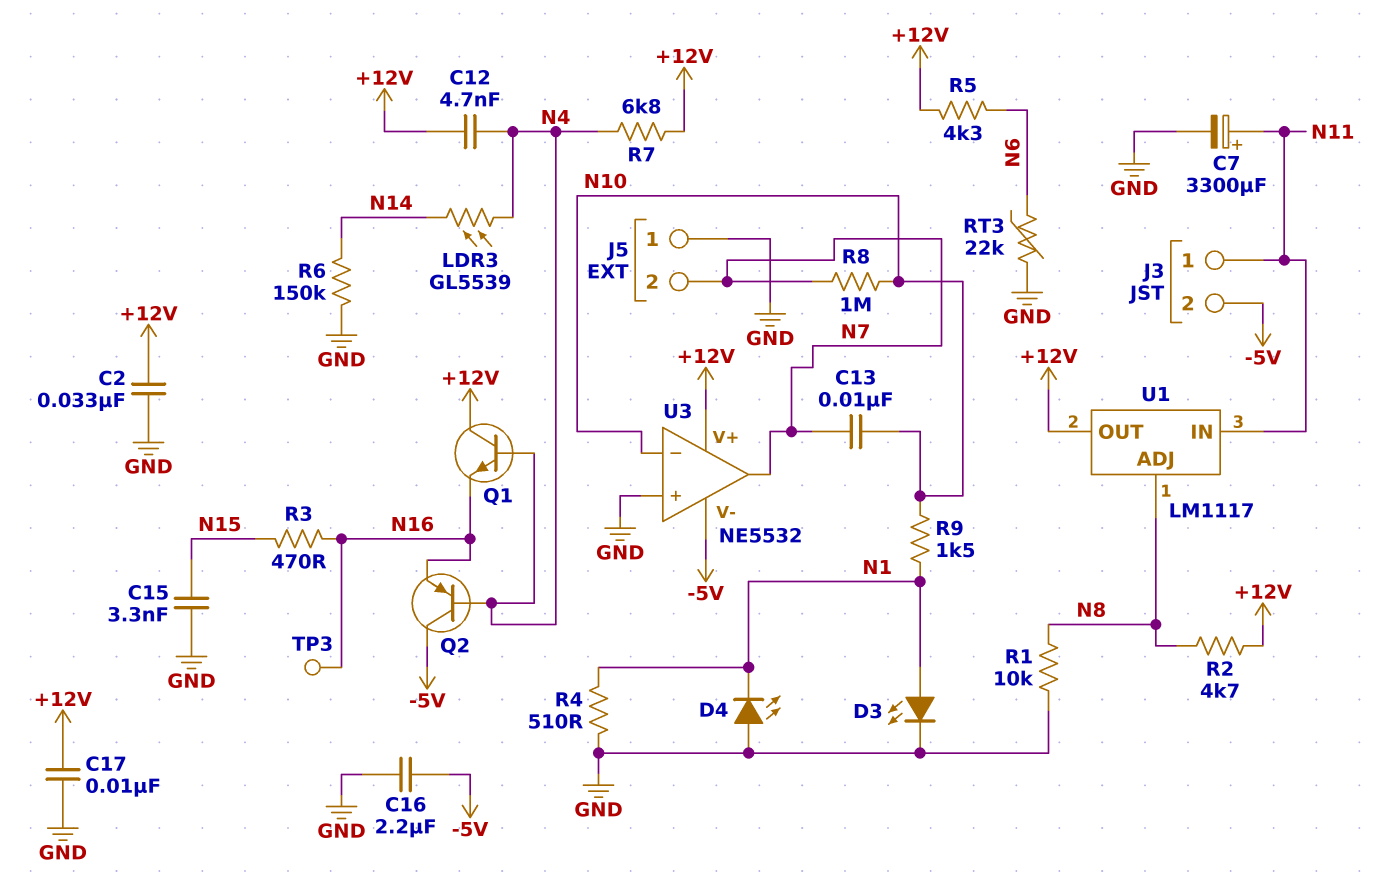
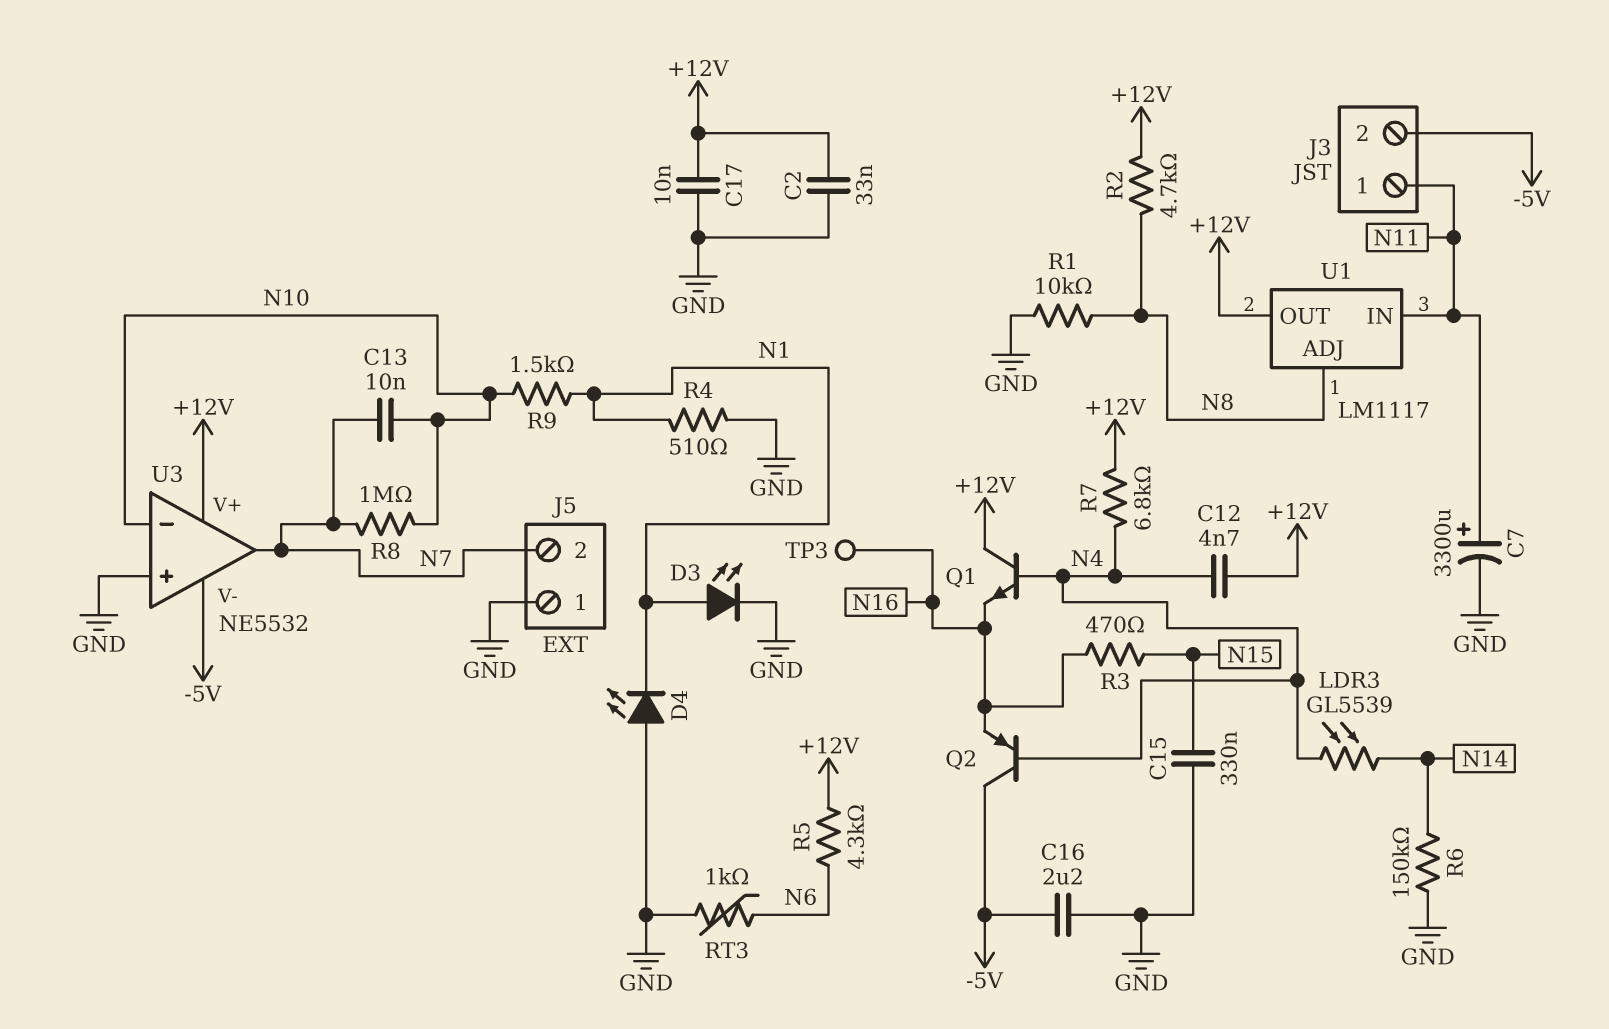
C15: 3.3nF (GND, N15) -> 330nF (GND, N15)
RT3: 22k (GND, N6) -> 1k (GND, N6)

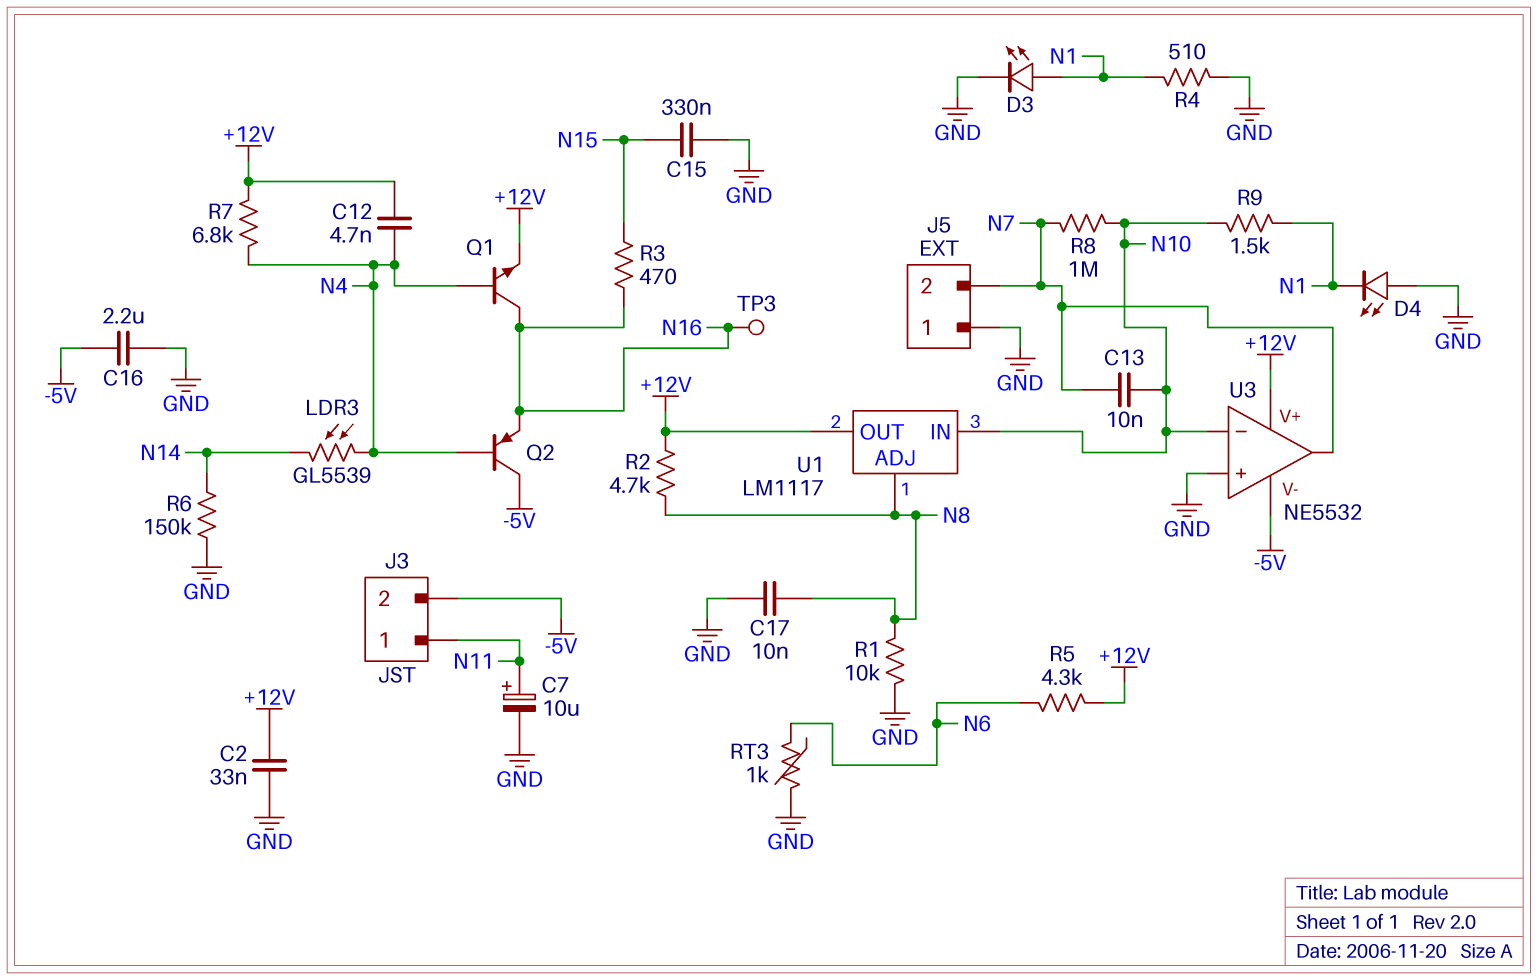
C7: 3300uF (plus N11, minus GND) -> 10uF (plus N11, minus GND)
C17: 10nF (+12V, GND) -> 10nF (GND, N8)
Q1: NPN (B N4, C +12V, E N16) -> NPN (B N4, C N16, E +12V)
U1 pin IN: N11 -> N10

